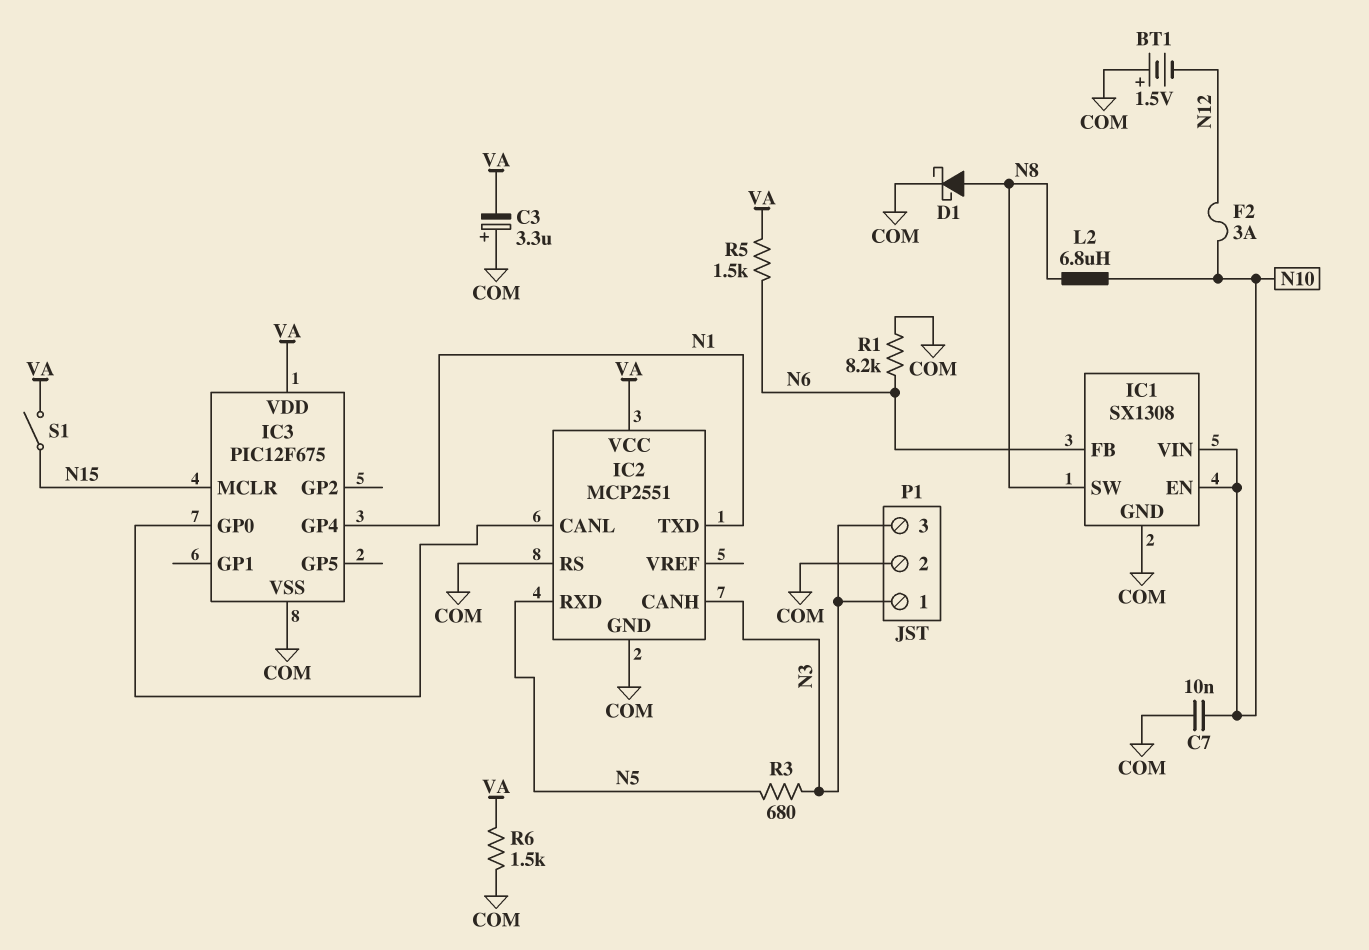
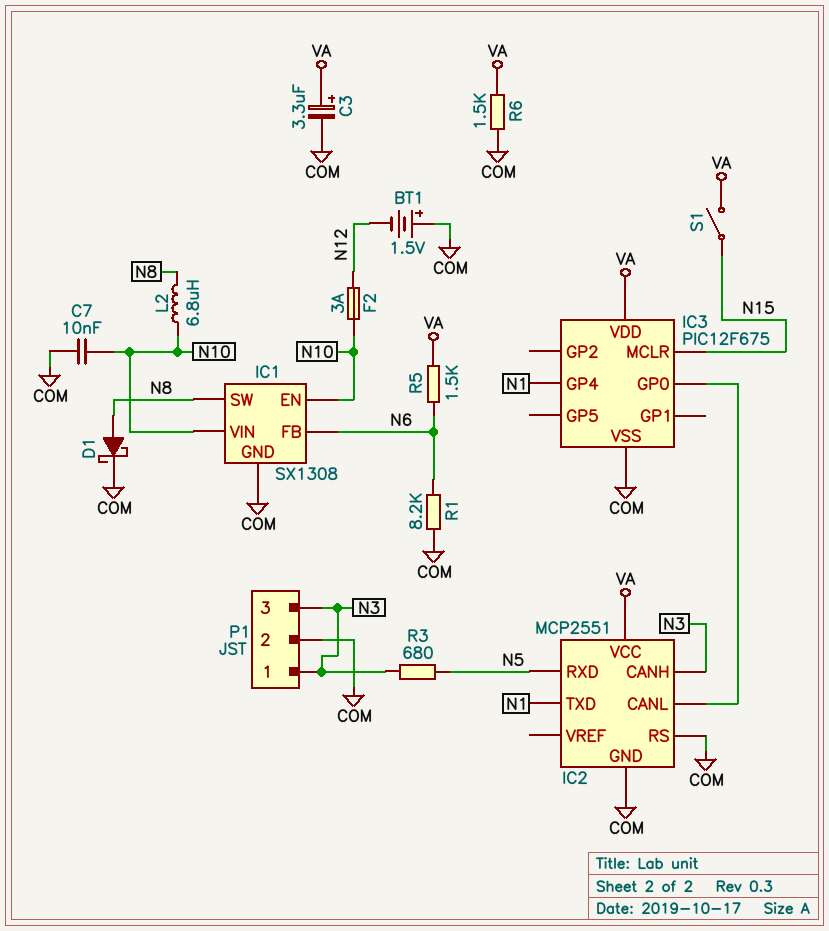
C3: 3.3uF (plus COM, minus VA) -> 3.3uF (plus VA, minus COM)

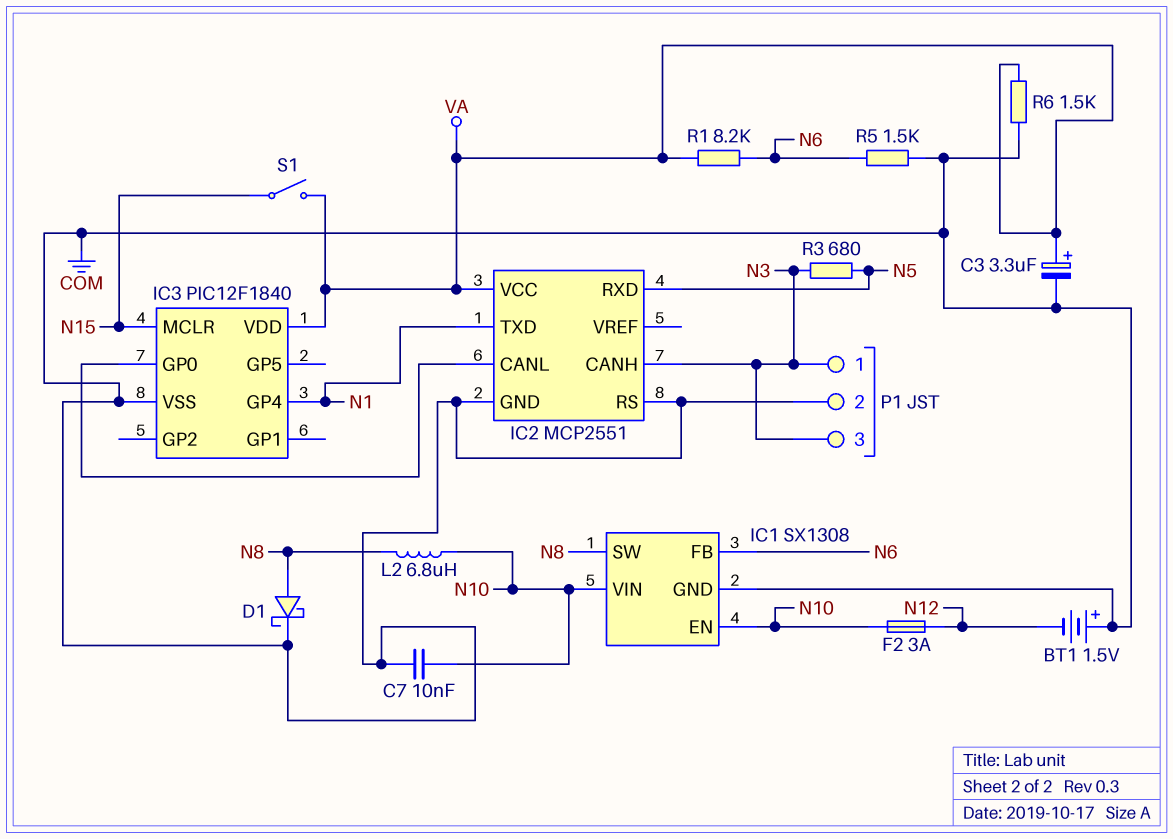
IC3: PIC12F675 -> PIC12F1840
R1: 8.2k (COM, N6) -> 8.2k (N6, VA)
R5: 1.5k (N6, VA) -> 1.5k (COM, N6)

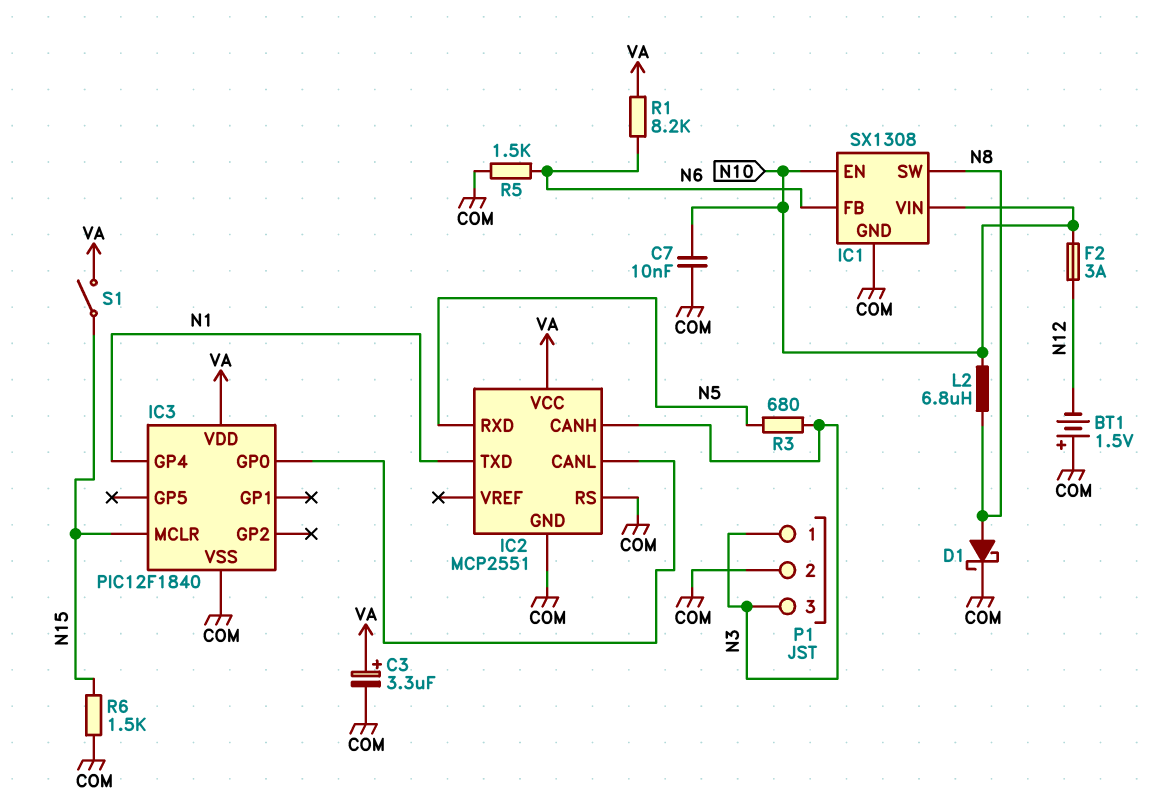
R6: 1.5k (COM, VA) -> 1.5k (COM, N15)

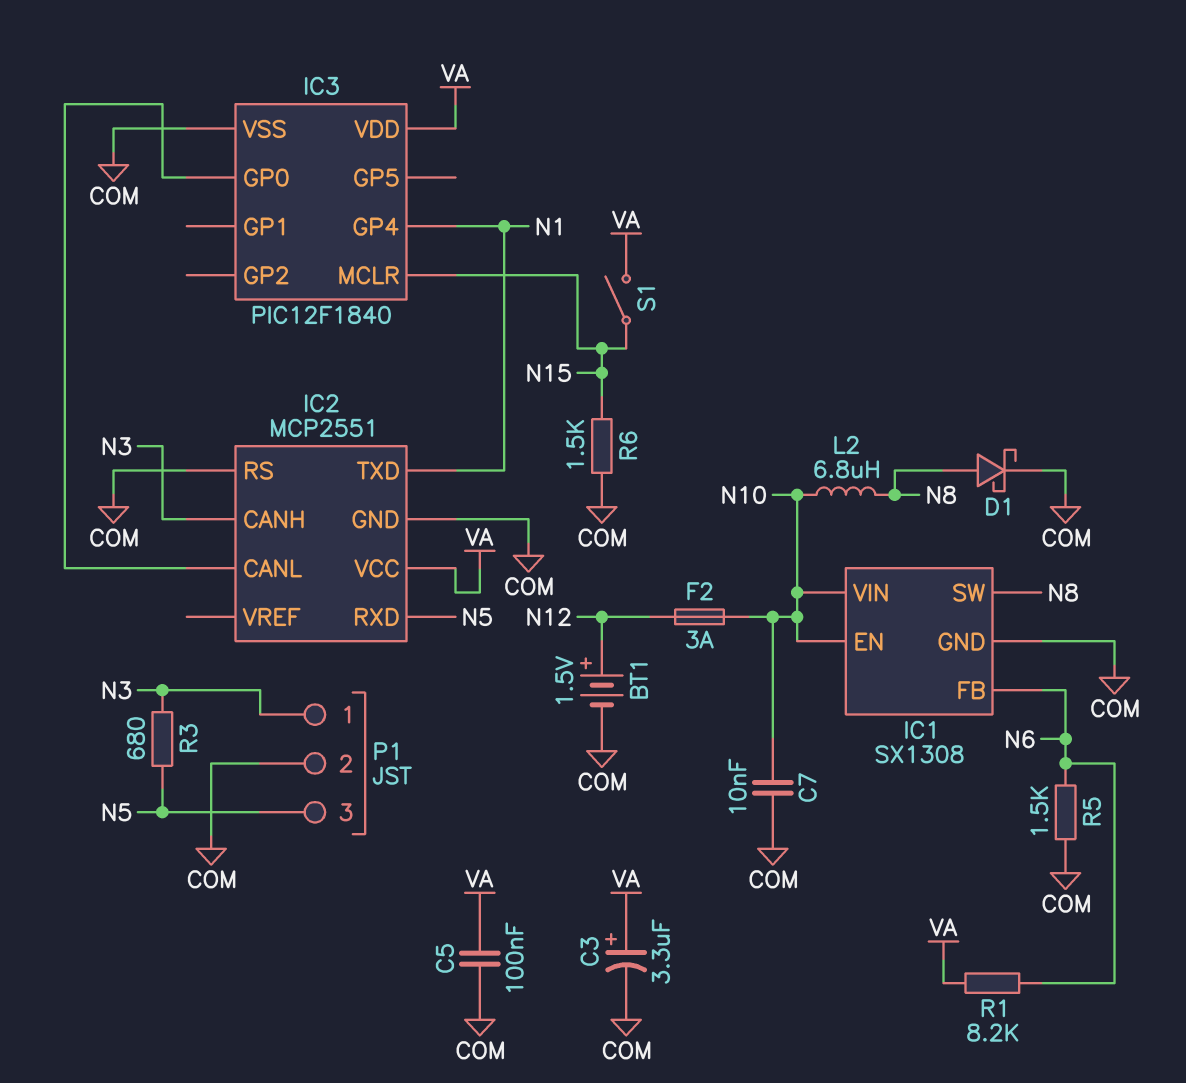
BT1: 1.5V (plus COM, minus N12) -> 1.5V (plus N12, minus COM)
C5: none -> 100nF (COM, VA)
P1 pin 3: N3 -> N5

